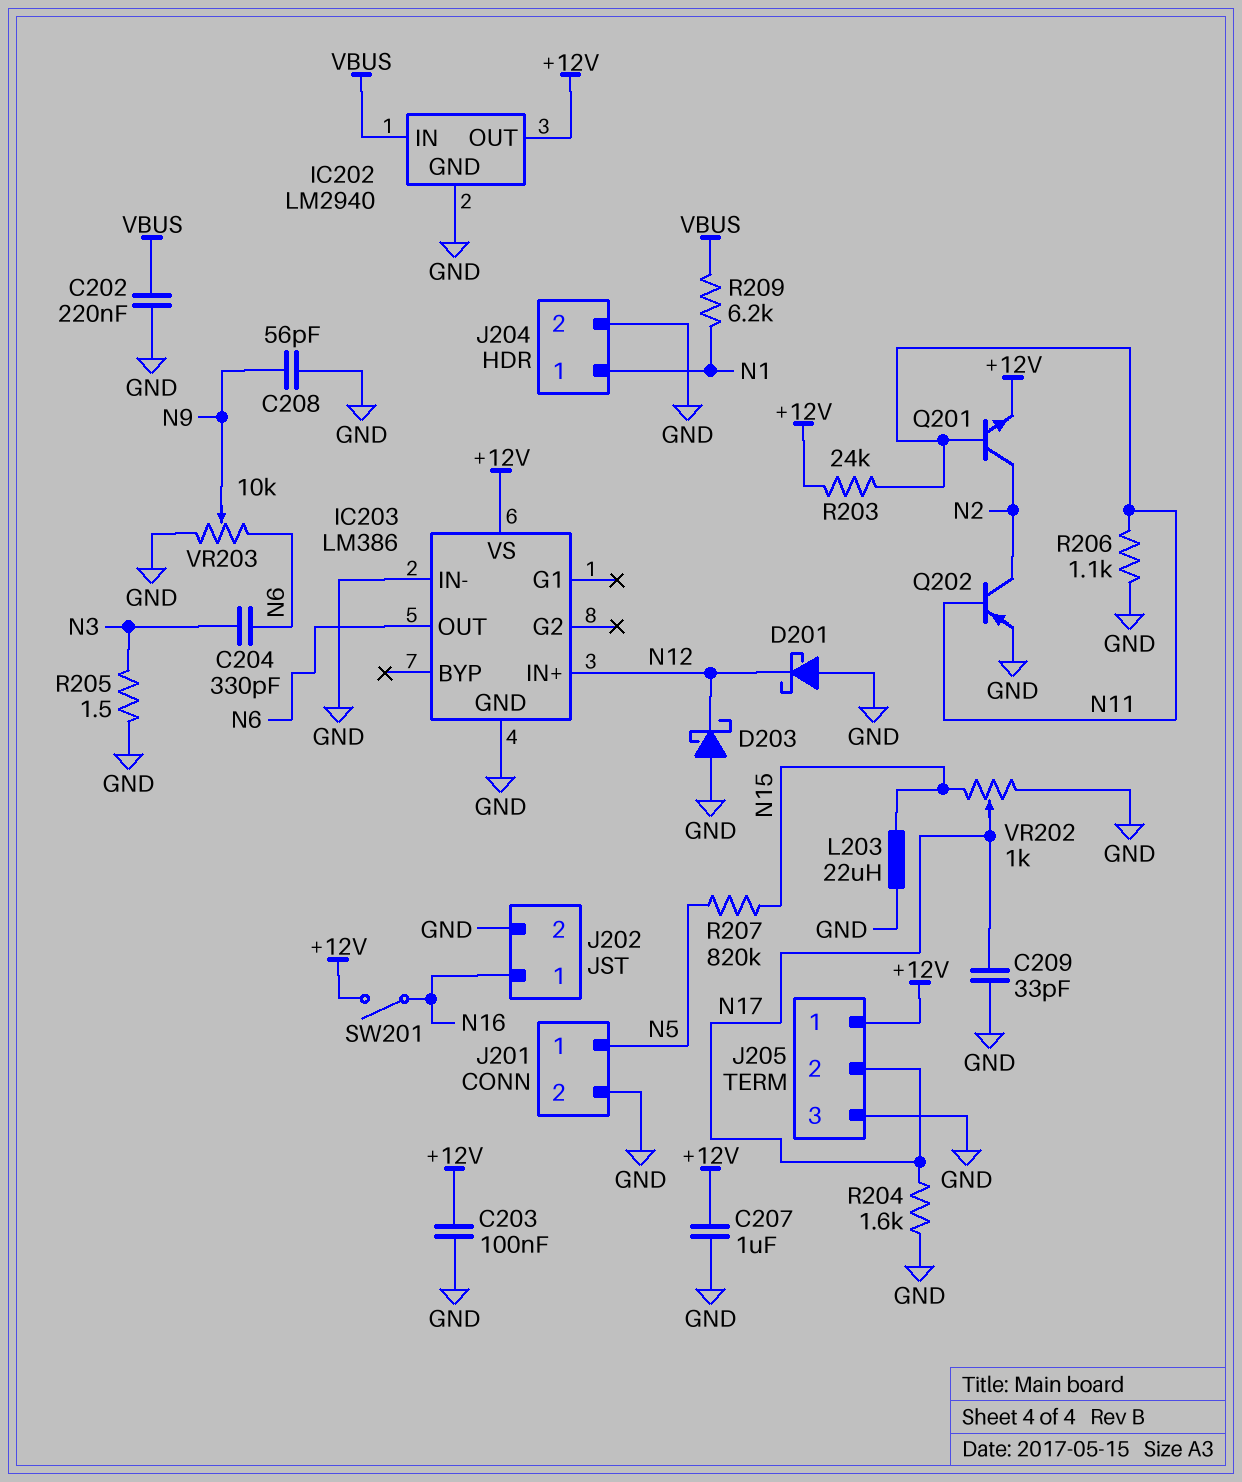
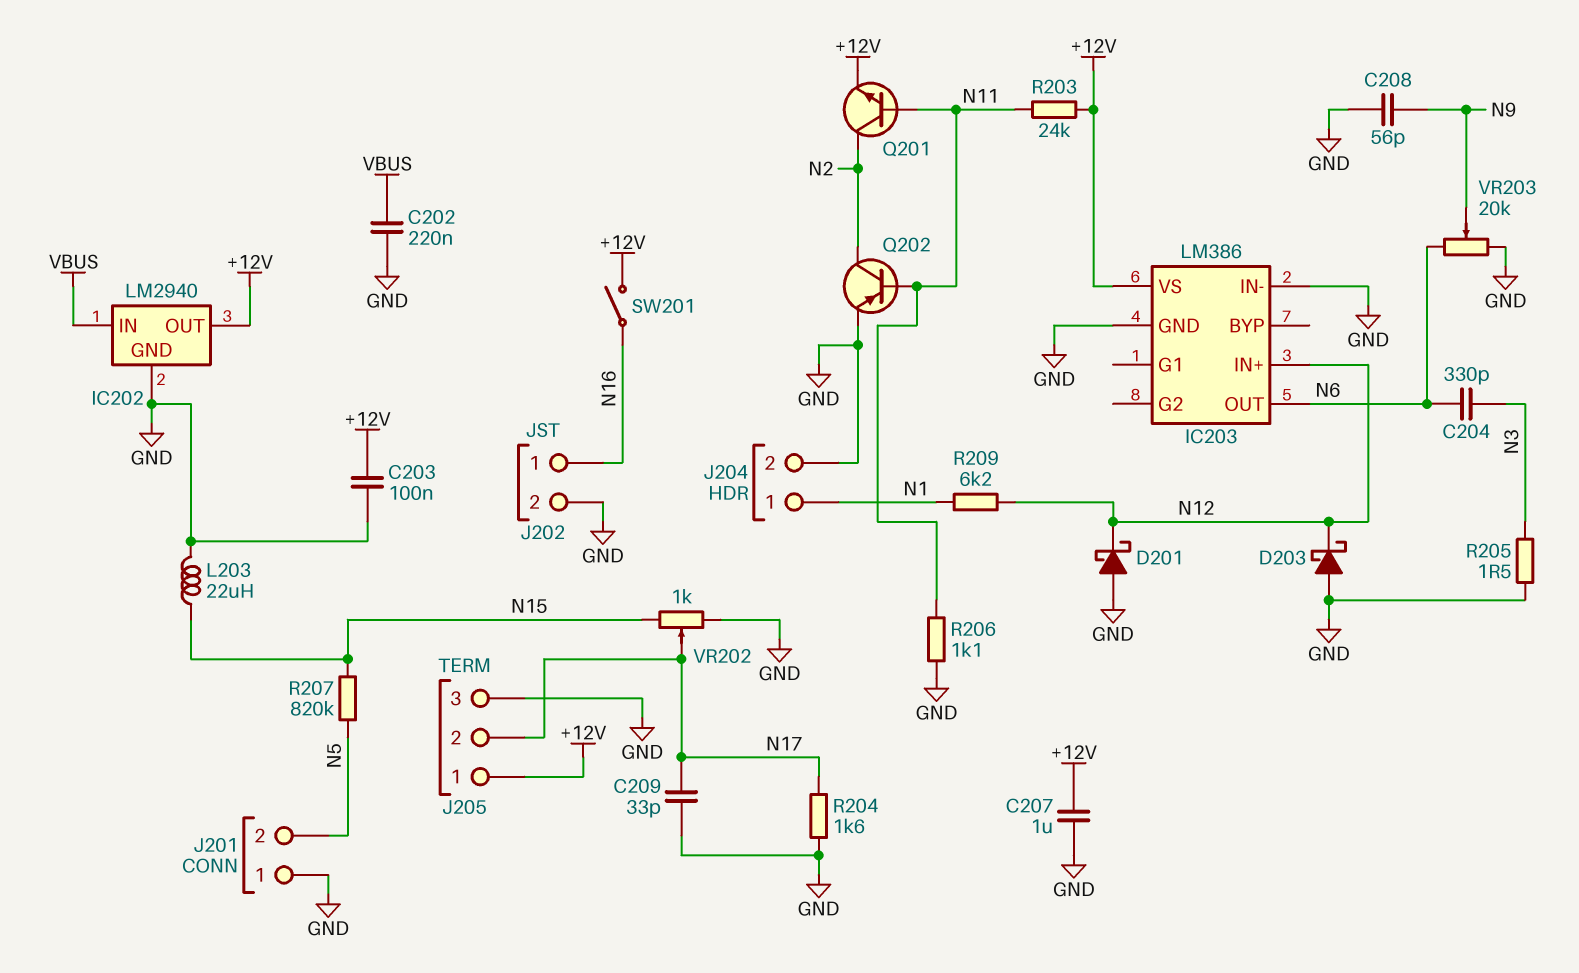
J201 pin 1: N5 -> GND
J201 pin 2: GND -> N5
R209: 6.2k (N1, VBUS) -> 6.2k (N1, N12)
VR203: 10k (GND, N6, wiper N9) -> 20k (GND, N6, wiper N9)

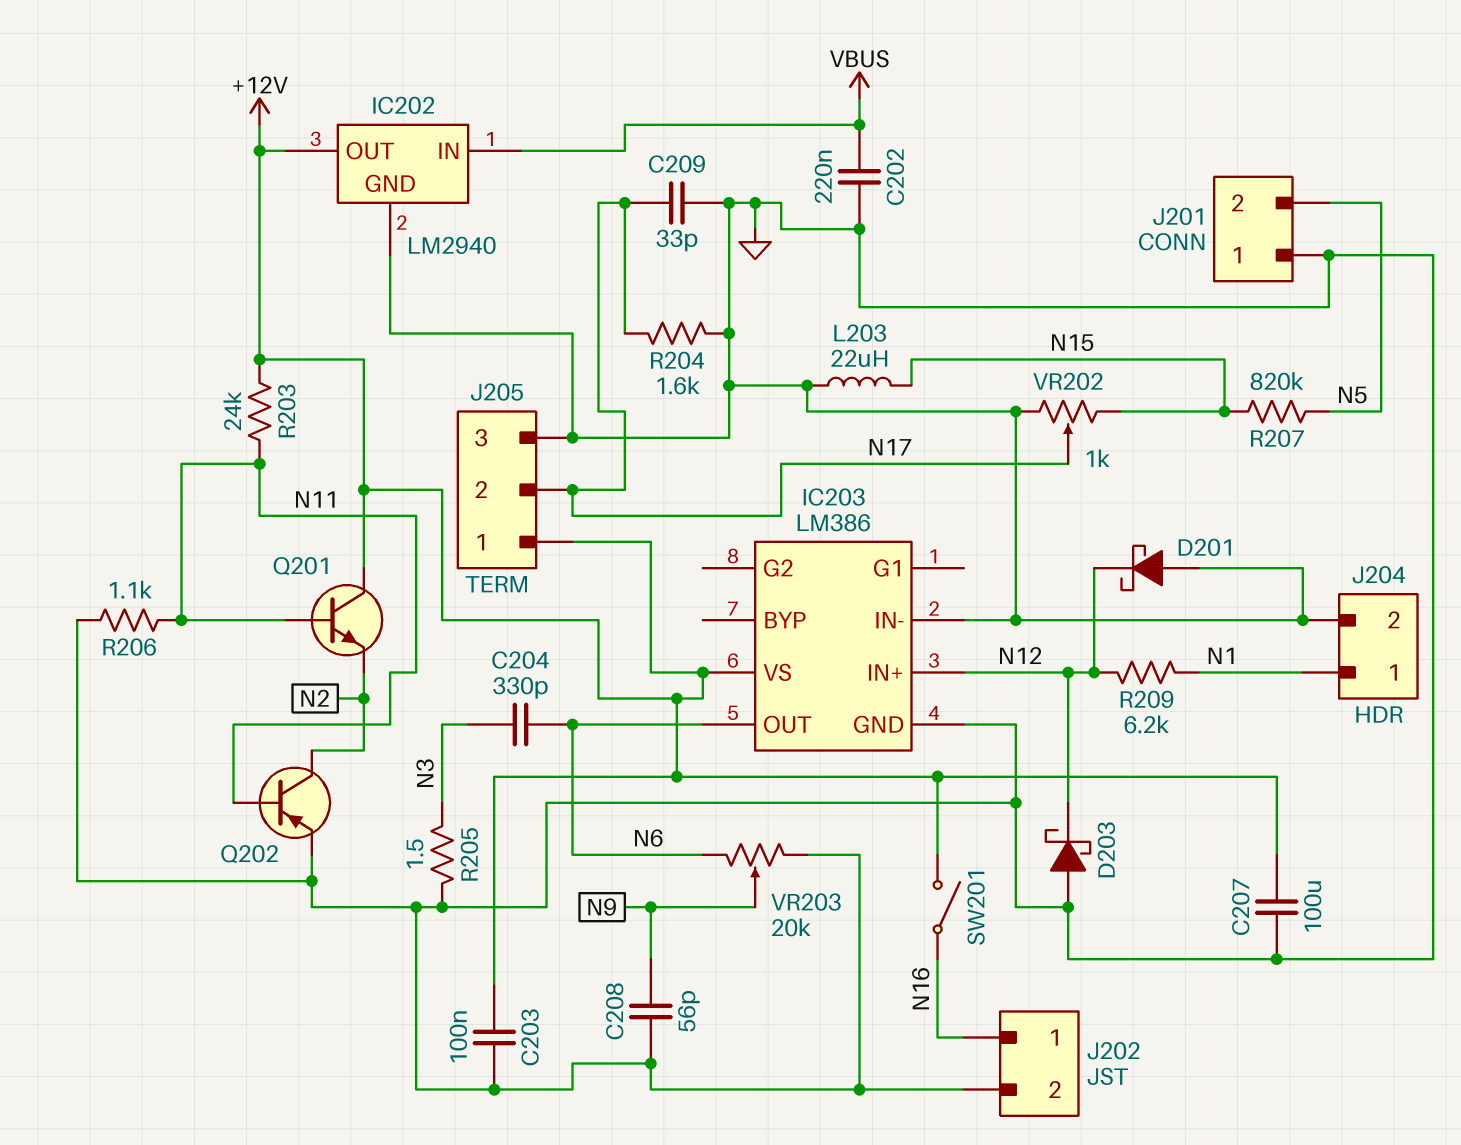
C207: 1uF (+12V, GND) -> 100uF (+12V, GND)
Q201: NPN (B N11, C N2, E +12V) -> NPN (B N11, C +12V, E N2)

